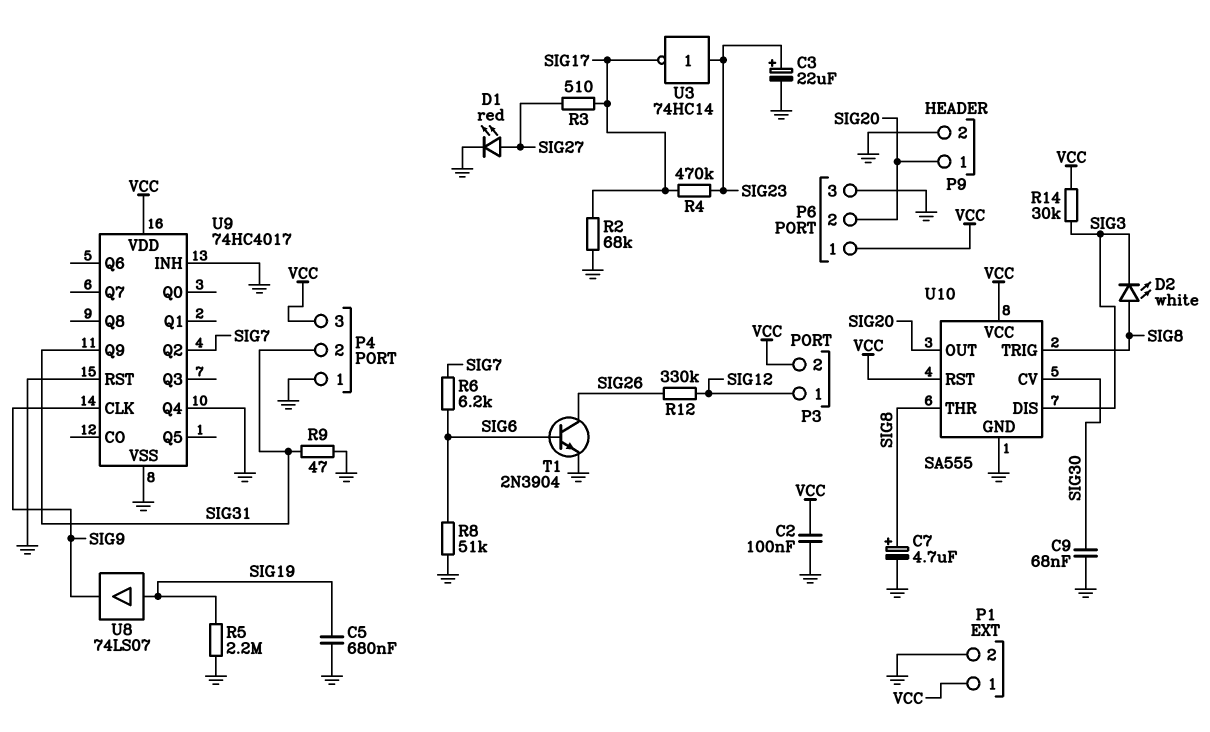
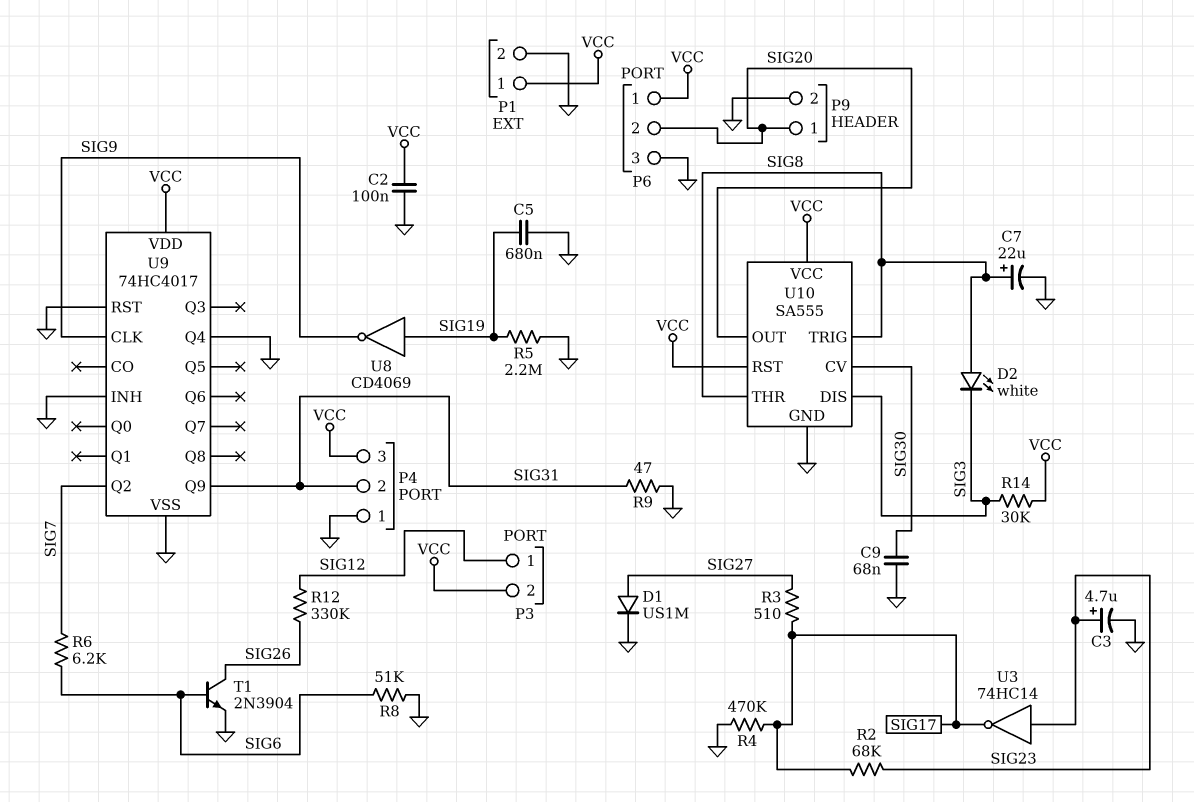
C3: 22uF (plus SIG23, minus GND) -> 4.7uF (plus SIG23, minus GND)
C7: 4.7uF (plus SIG8, minus GND) -> 22uF (plus SIG8, minus GND)
D1: LED red (A SIG27, K GND) -> diode US1M (A SIG27, K GND)
R2: 68k (GND, SIG17) -> 68k (SIG17, SIG23)
R4: 470k (SIG17, SIG23) -> 470k (GND, SIG17)
U8: buffer 74LS07 (in SIG19, out SIG9) -> NOT CD4069 (in SIG19, out SIG9)

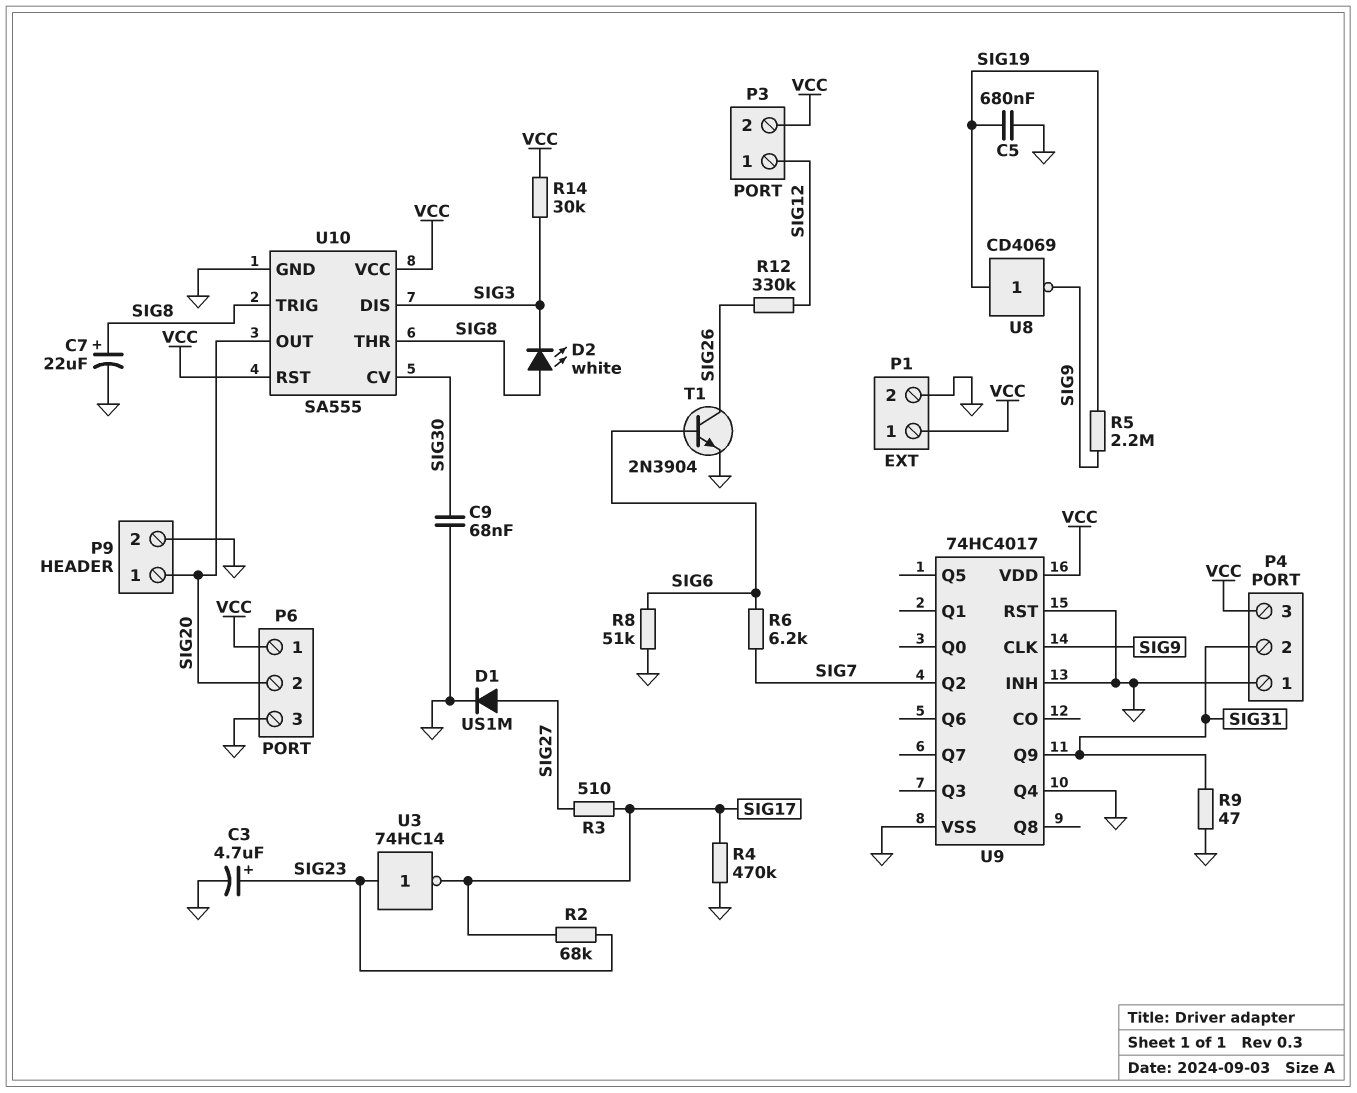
C2: 100nF (GND, VCC) -> none
R5: 2.2M (GND, SIG19) -> 2.2M (SIG9, SIG19)

